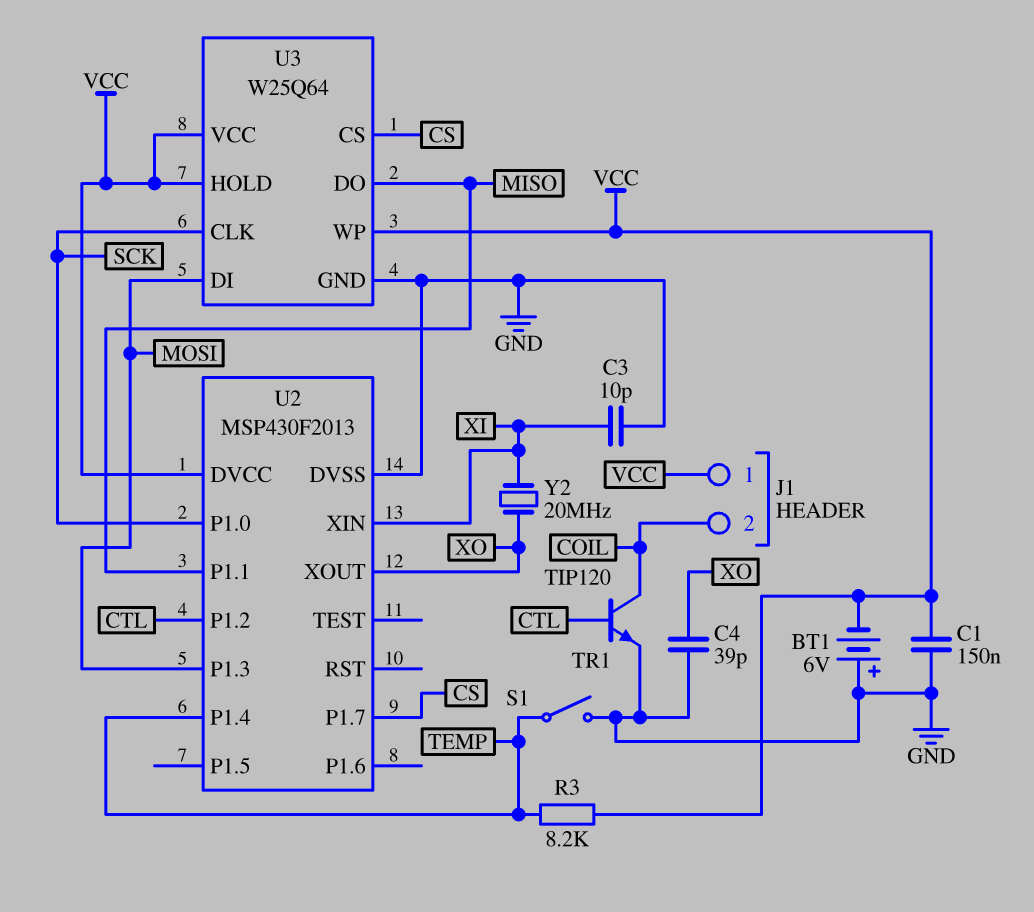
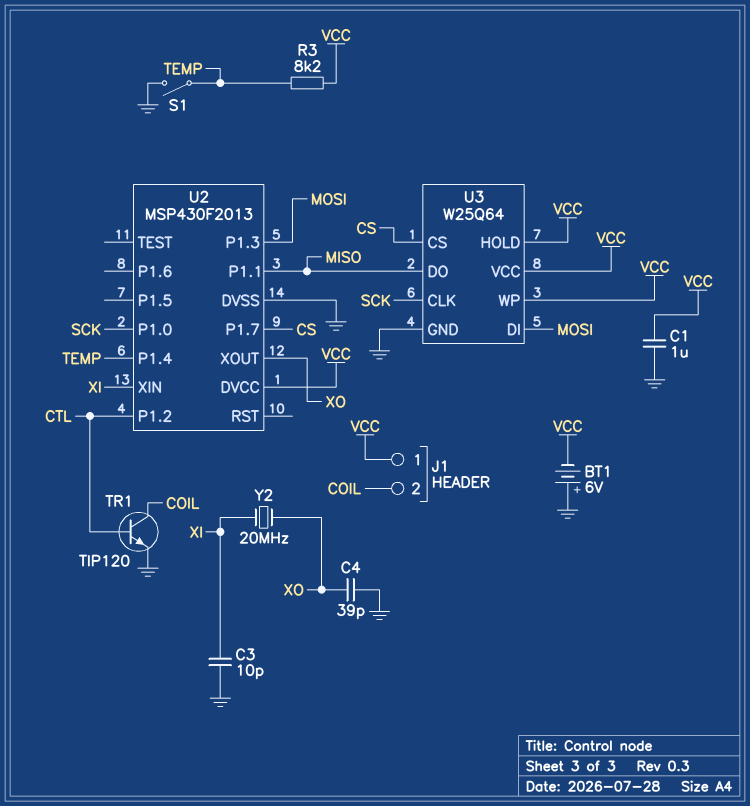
C1: 150nF (GND, VCC) -> 1uF (GND, VCC)

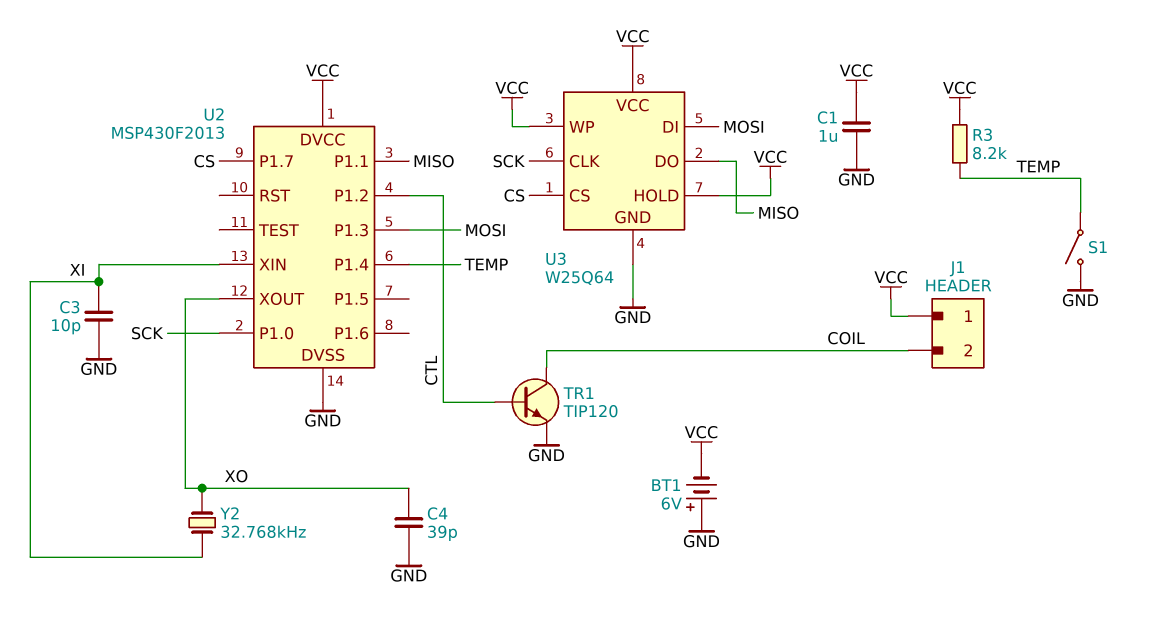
Y2: 20MHz (XI, XO) -> 32.768kHz (XI, XO)

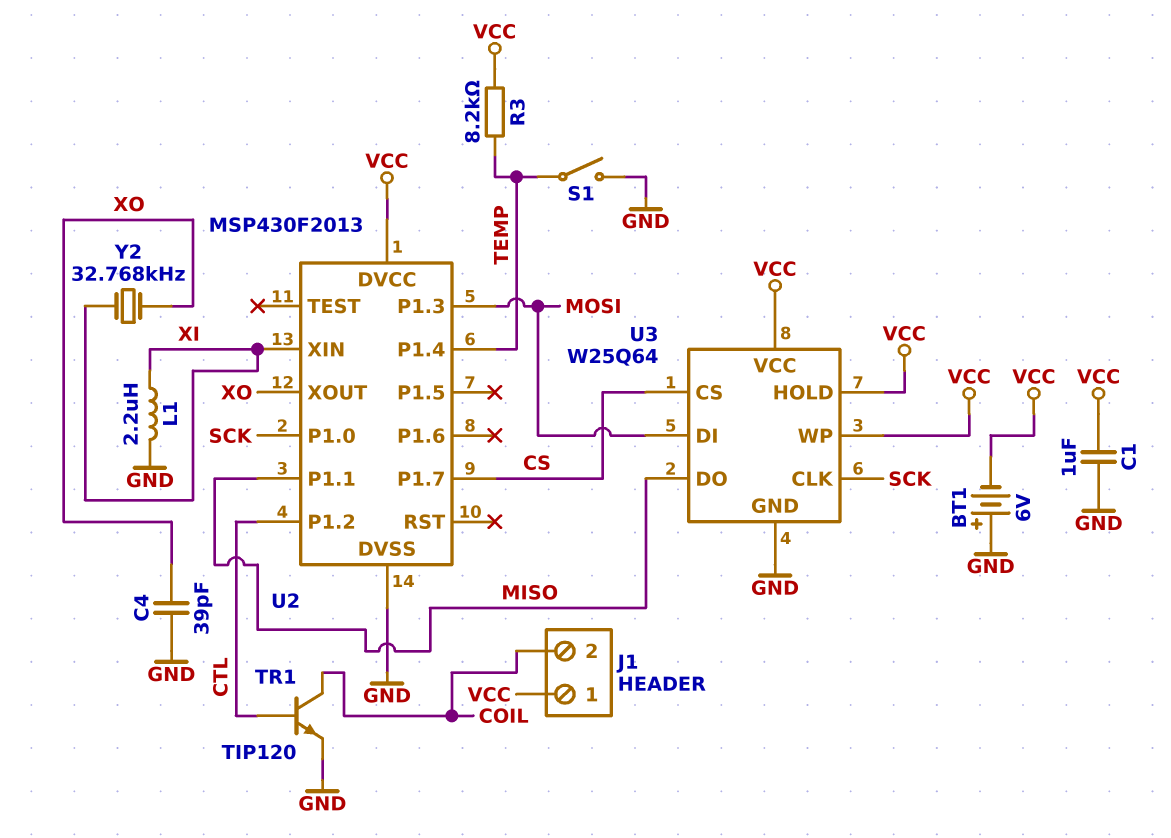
C3: 10pF (GND, XI) -> none
L1: none -> 2.2uH (GND, XI)

